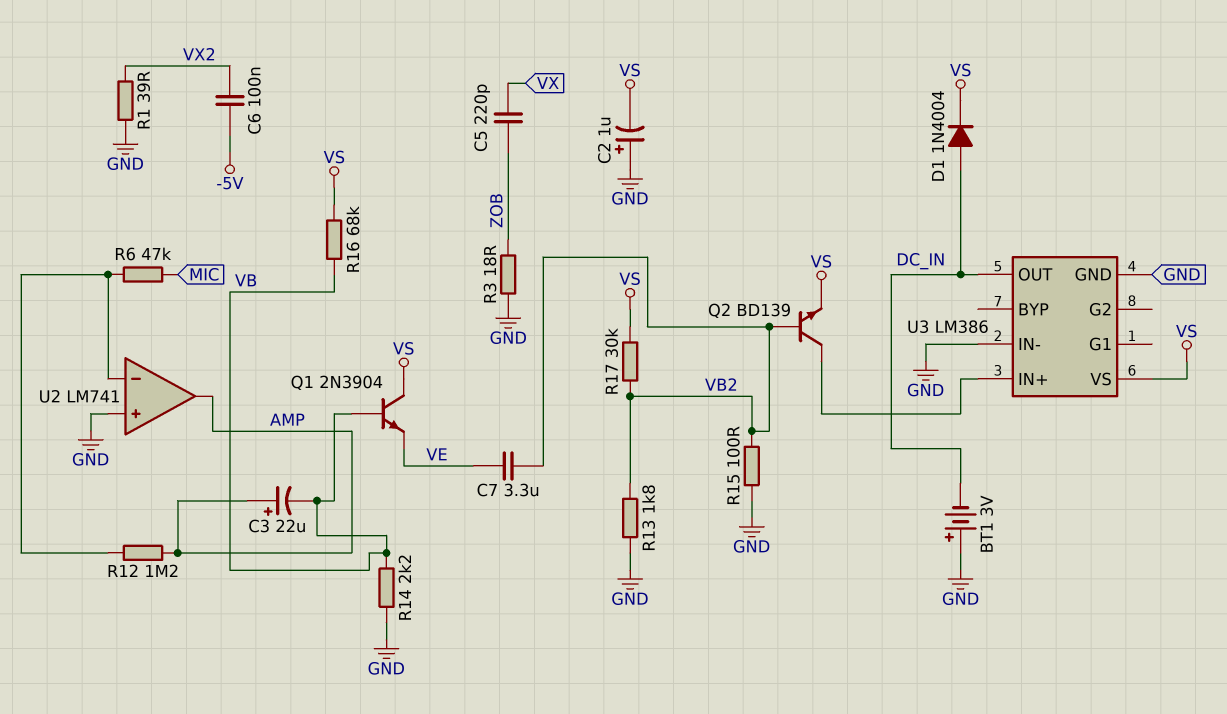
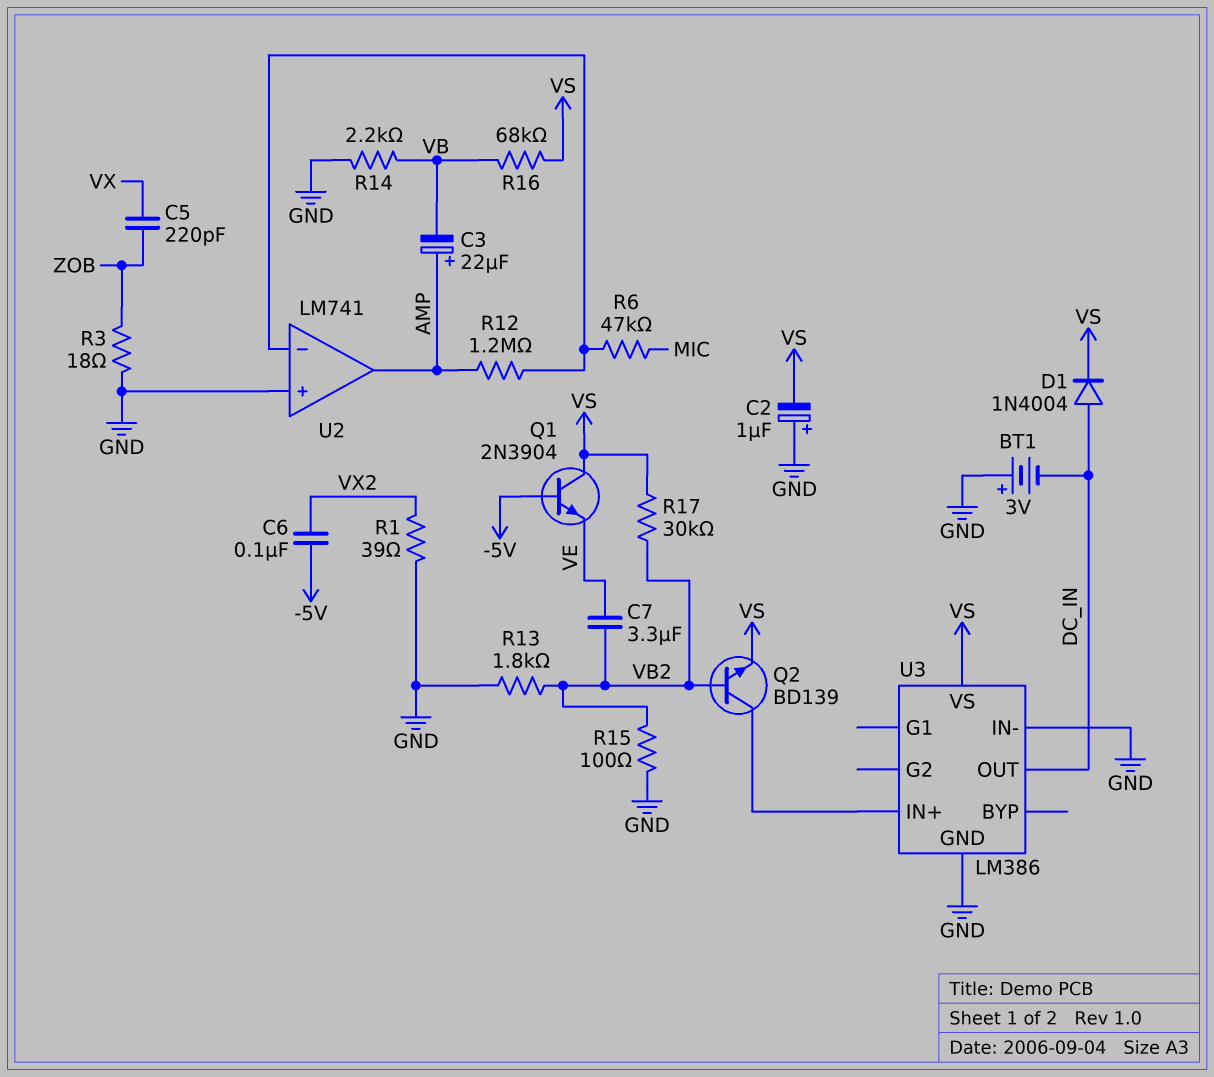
Q1: NPN 2N3904 (B VB, C VS, E VE) -> NPN 2N3904 (B -5V, C VS, E VE)

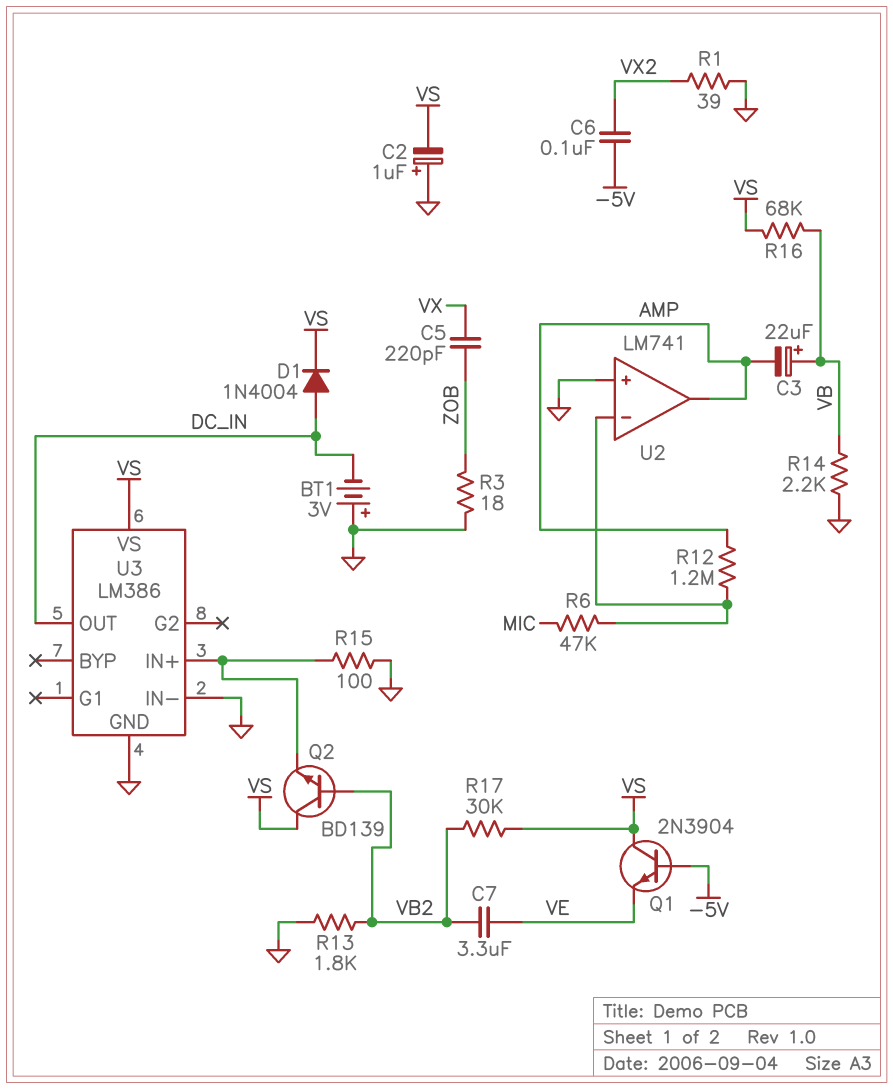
C3: 22uF (plus AMP, minus VB) -> 22uF (plus VB, minus AMP)
Q2: NPN BD139 (B VB2, C U3/IN+, E VS) -> NPN BD139 (B VB2, C VS, E U3/IN+)
R15: 100 (GND, VB2) -> 100 (GND, U3/IN+)

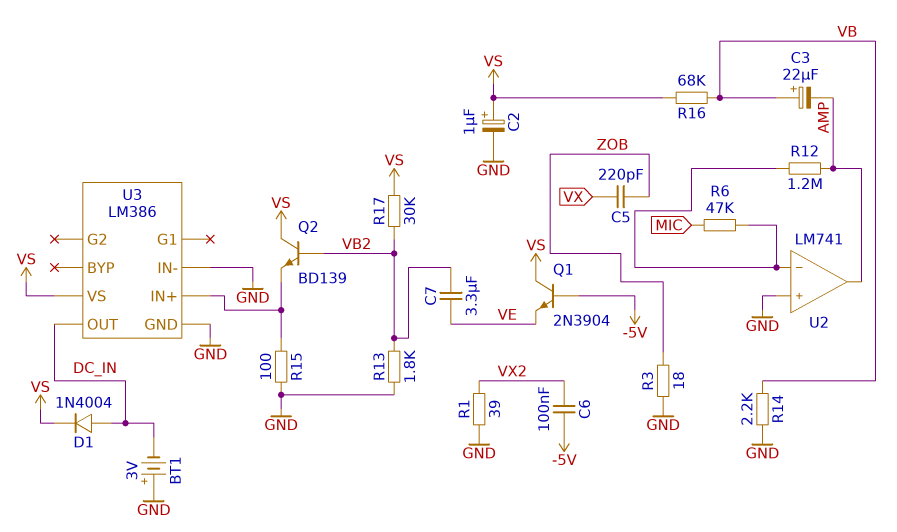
C2: 1uF (plus GND, minus VS) -> 1uF (plus VS, minus GND)

